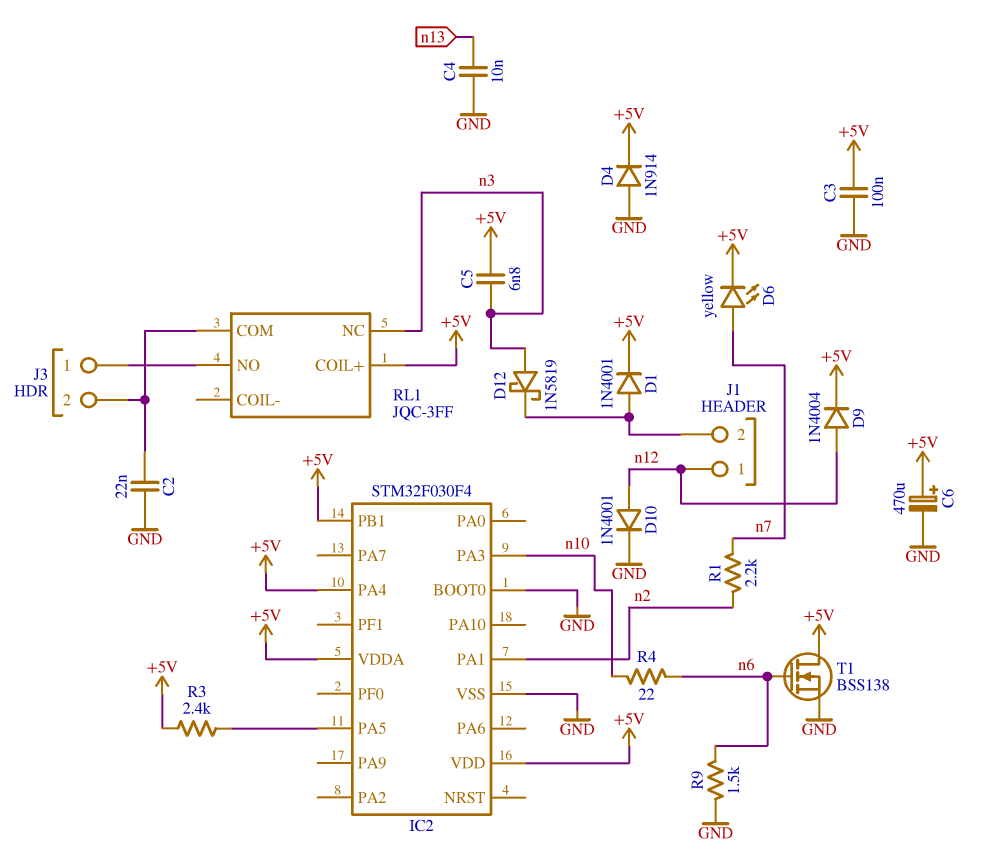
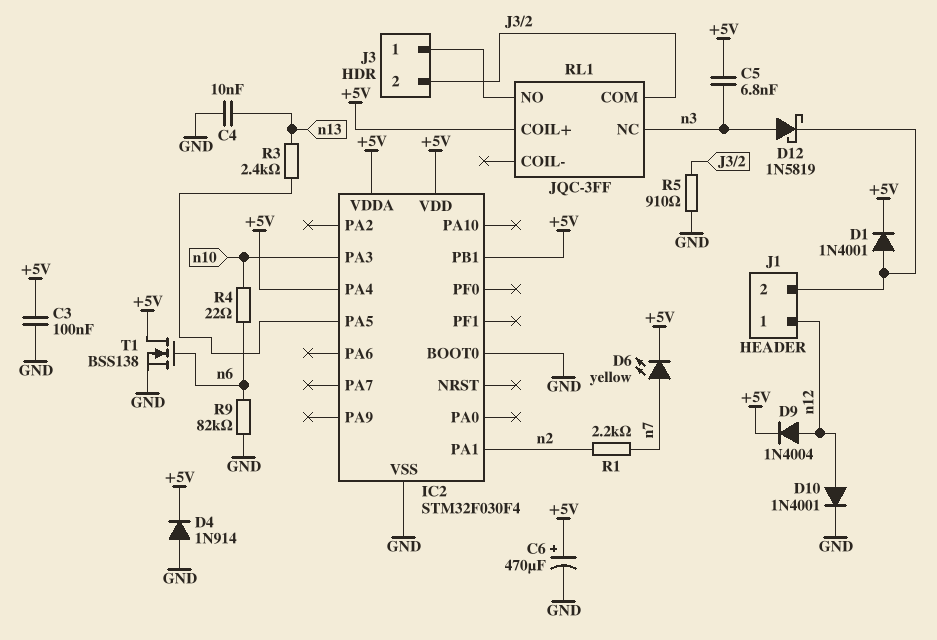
C2: 22nF (GND, J3/2) -> none
R3: 2.4k (+5V, IC2/PA5) -> 2.4k (IC2/PA5, n13)
R5: none -> 910 (GND, J3/2)
R9: 1.5k (GND, n6) -> 82k (GND, n6)

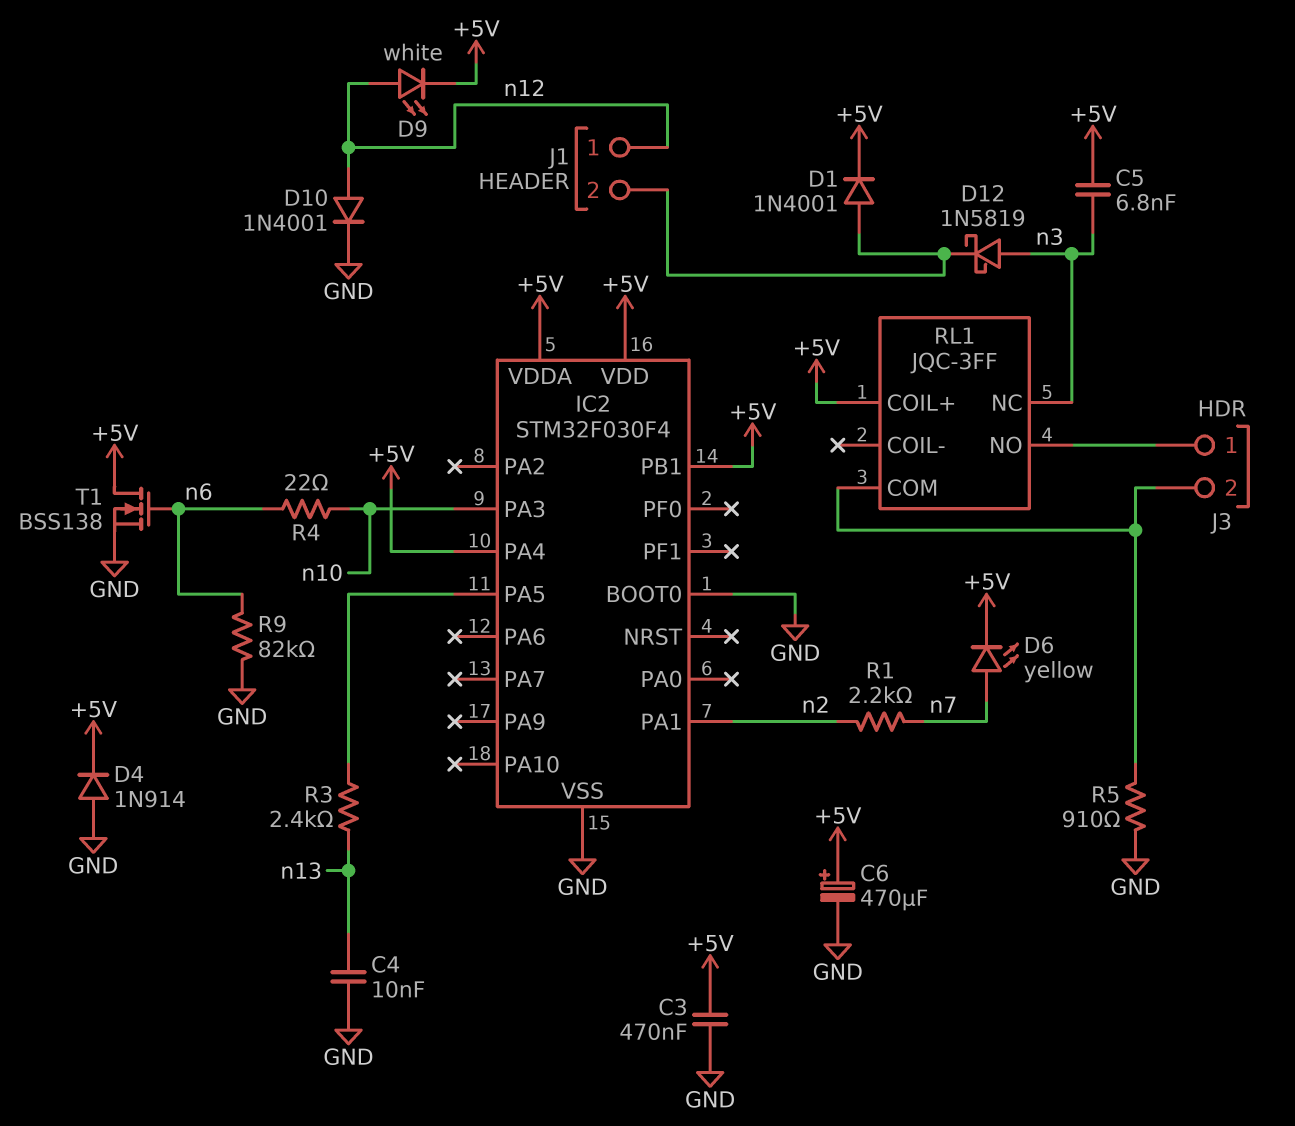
C3: 100nF (+5V, GND) -> 470nF (+5V, GND)
D9: diode 1N4004 (A n12, K +5V) -> LED white (A n12, K +5V)

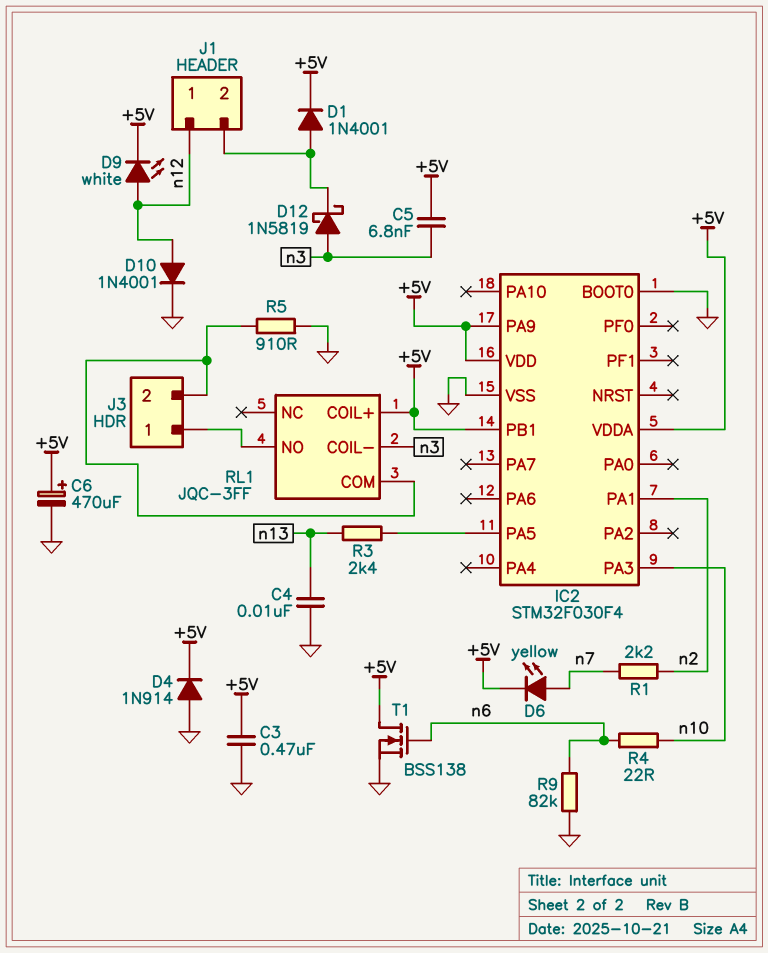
IC2 pin PA4: +5V -> none
IC2 pin PA9: none -> +5V
RL1 pin COIL-: none -> n3
RL1 pin NC: n3 -> none

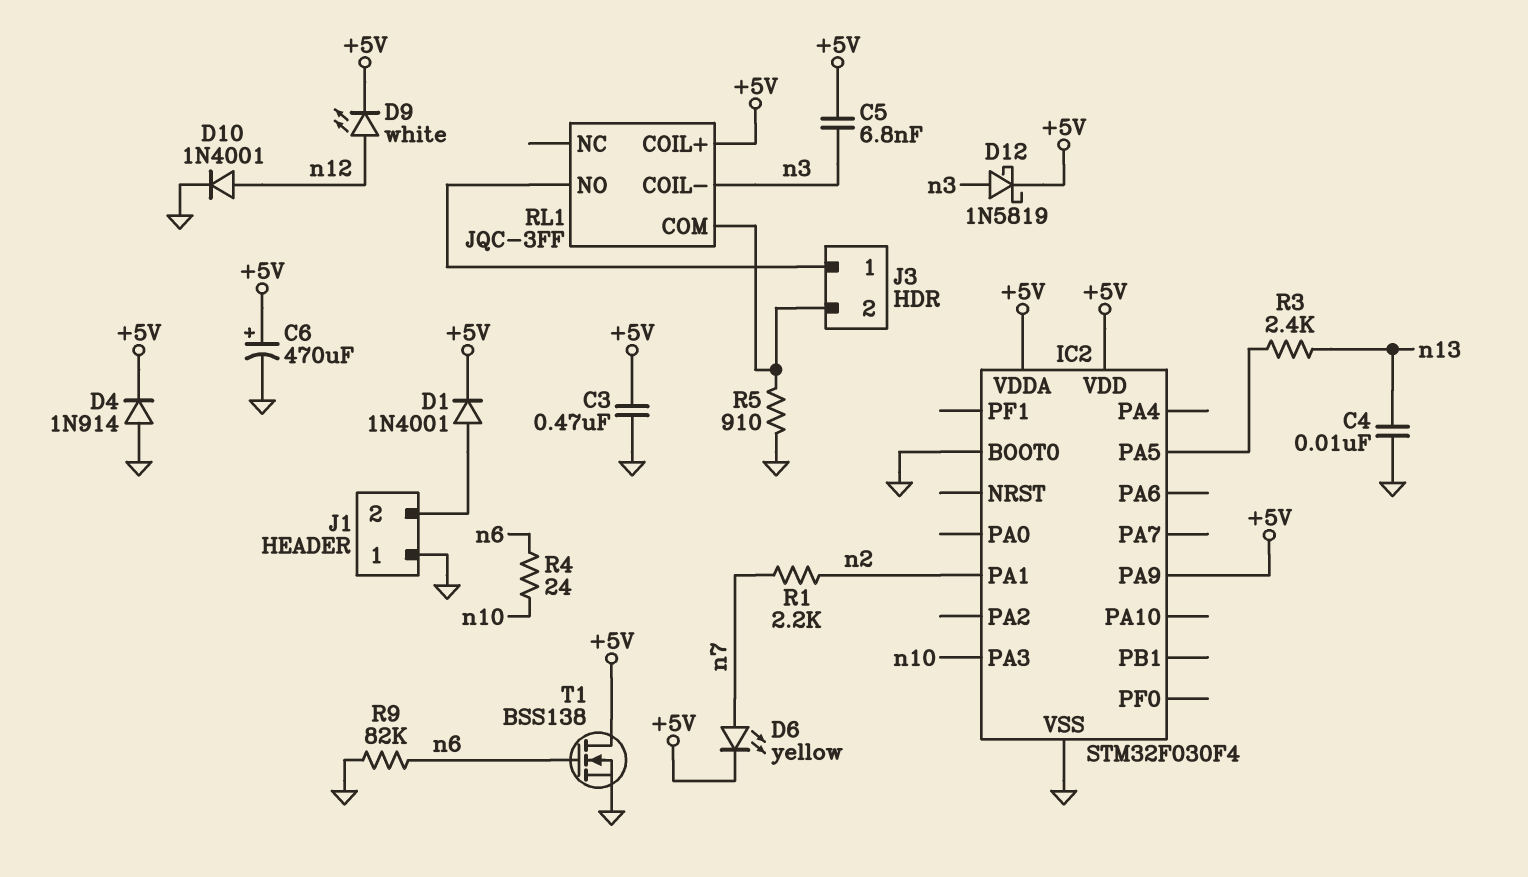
D12: schottky 1N5819 (A n3, K J1/2) -> schottky 1N5819 (A n3, K +5V)
IC2 pin PB1: +5V -> none
J1 pin 1: n12 -> GND
R4: 22 (n6, n10) -> 24 (n6, n10)

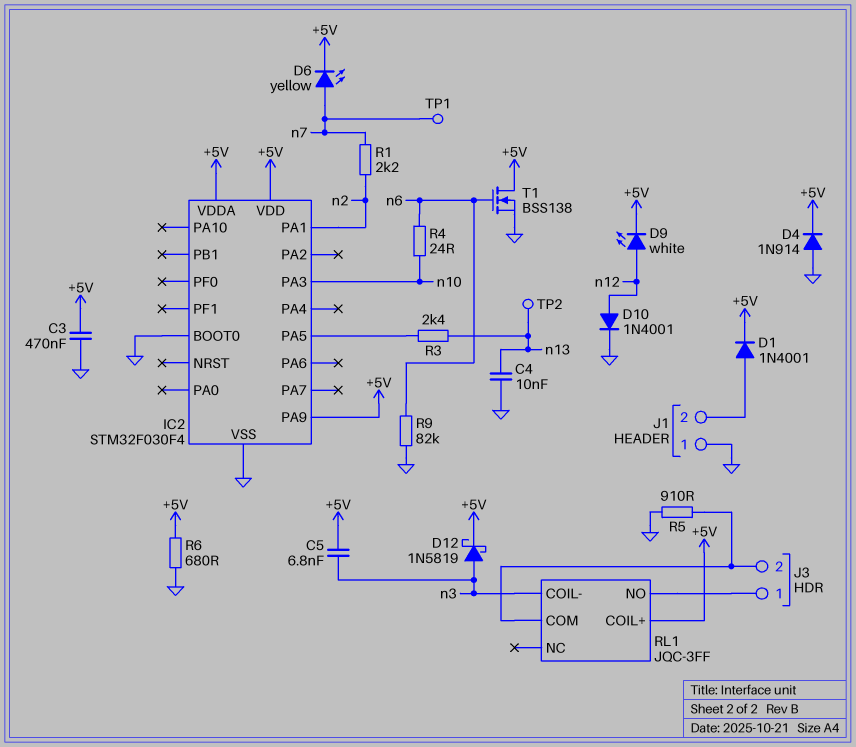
C6: 470uF (plus +5V, minus GND) -> none
R6: none -> 680 (+5V, GND)
TP1: none -> test point (n7)
TP2: none -> test point (n13)

